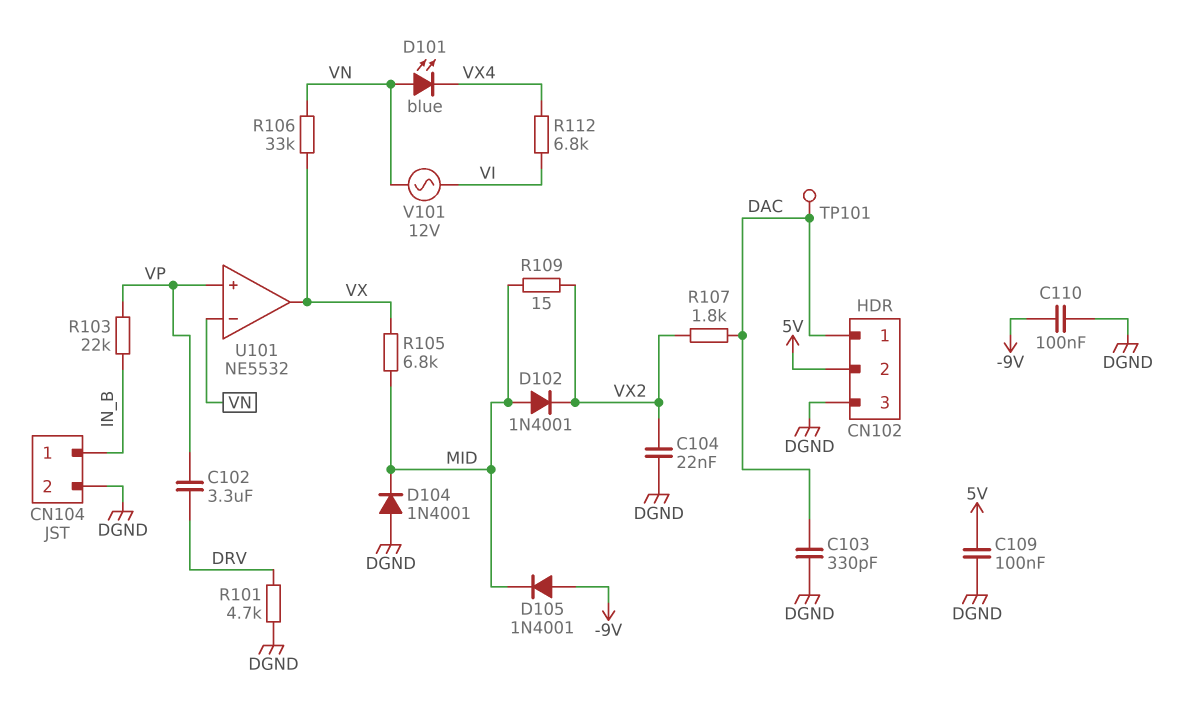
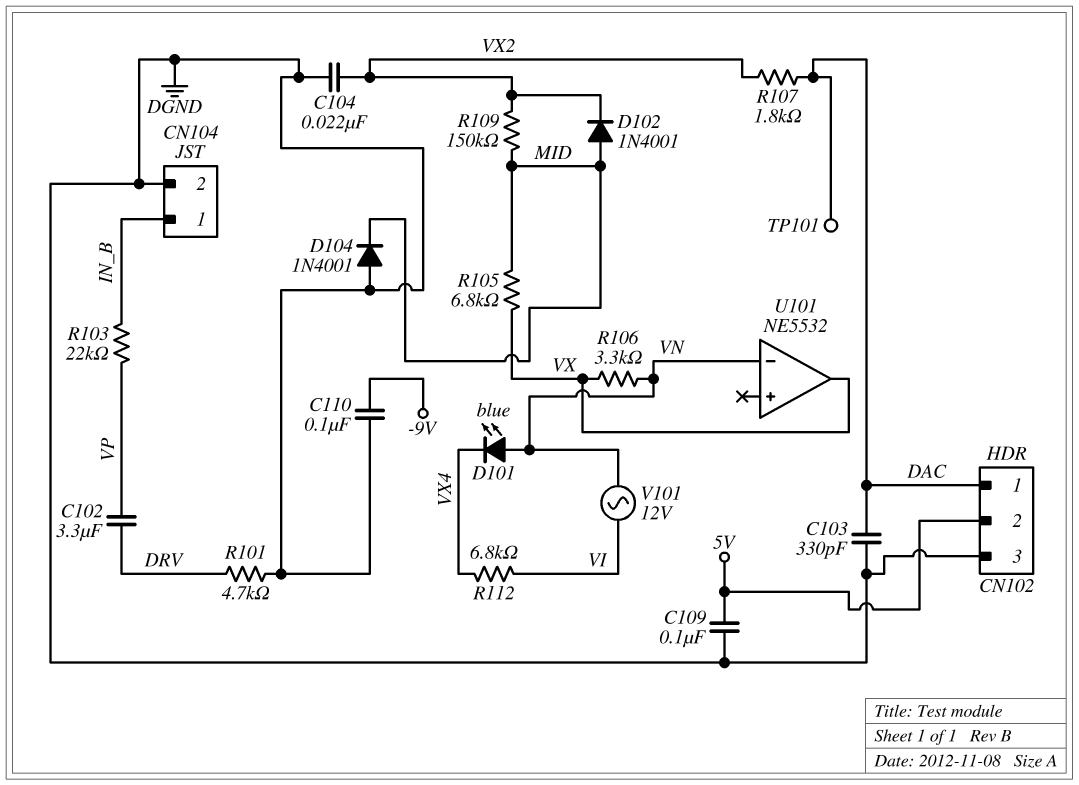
D105: diode 1N4001 (A -9V, K MID) -> none
R106: 33k (VN, VX) -> 3.3k (VN, VX)
R109: 15 (MID, VX2) -> 150k (MID, VX2)
U101 pin in+: VP -> none

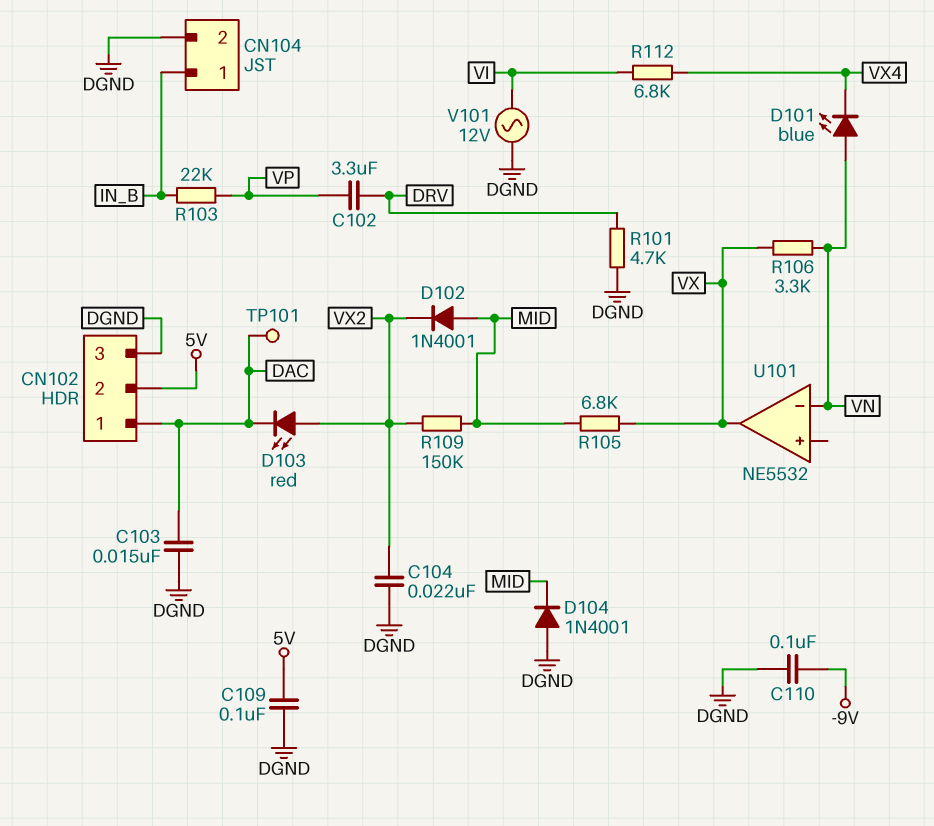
C103: 330pF (DAC, DGND) -> 15nF (DAC, DGND)
D103: none -> LED red (A VX2, K DAC)
R107: 1.8k (DAC, VX2) -> none
V101: AC 12V (VI, VN) -> AC 12V (DGND, VI)

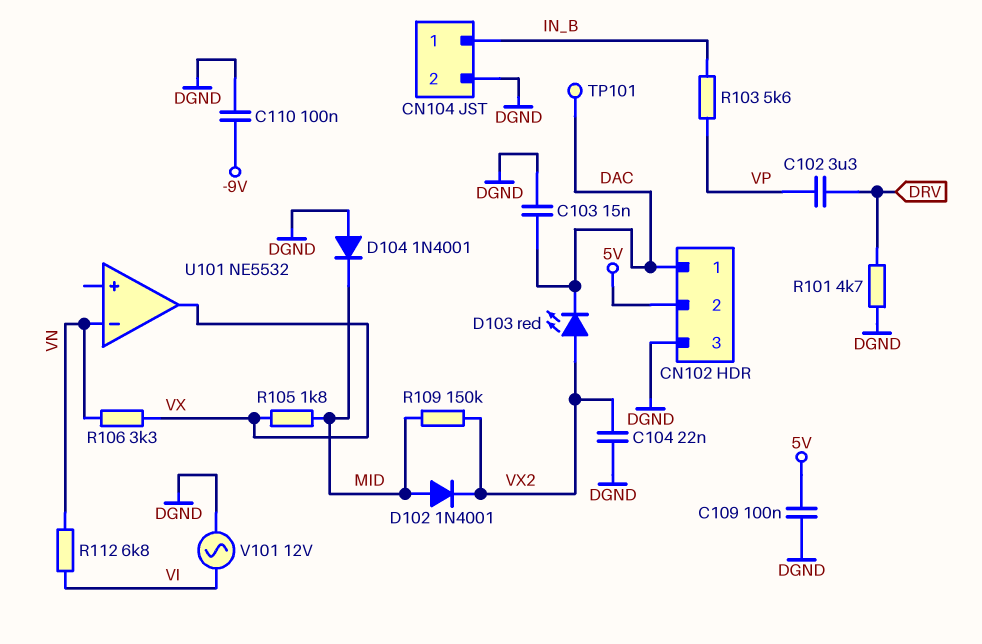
D101: LED blue (A VN, K VX4) -> none
R103: 22k (IN_B, VP) -> 5.6k (IN_B, VP)
R105: 6.8k (MID, VX) -> 1.8k (MID, VX)
R112: 6.8k (VI, VX4) -> 6.8k (VI, VN)

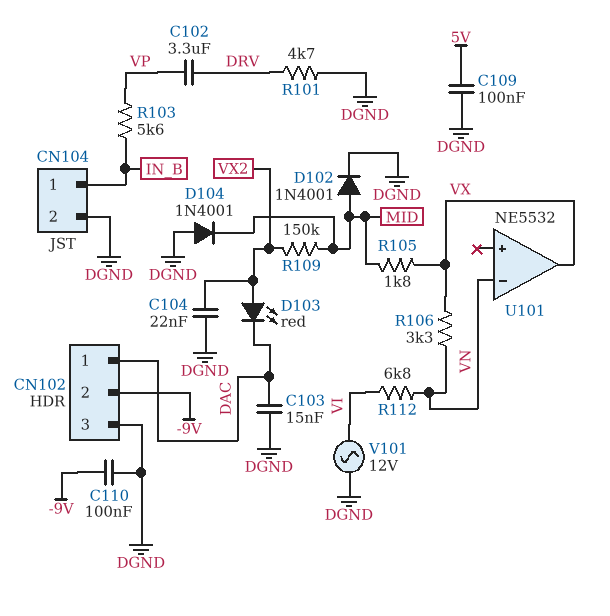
CN102 pin 2: 5V -> -9V
D102: diode 1N4001 (A MID, K VX2) -> diode 1N4001 (A MID, K DGND)
TP101: test point (DAC) -> none

